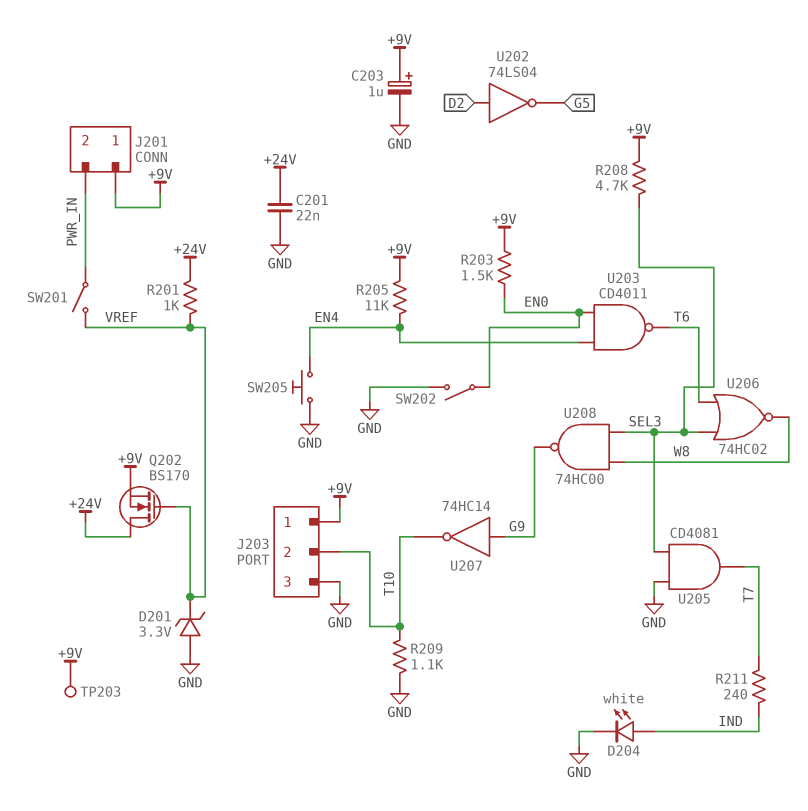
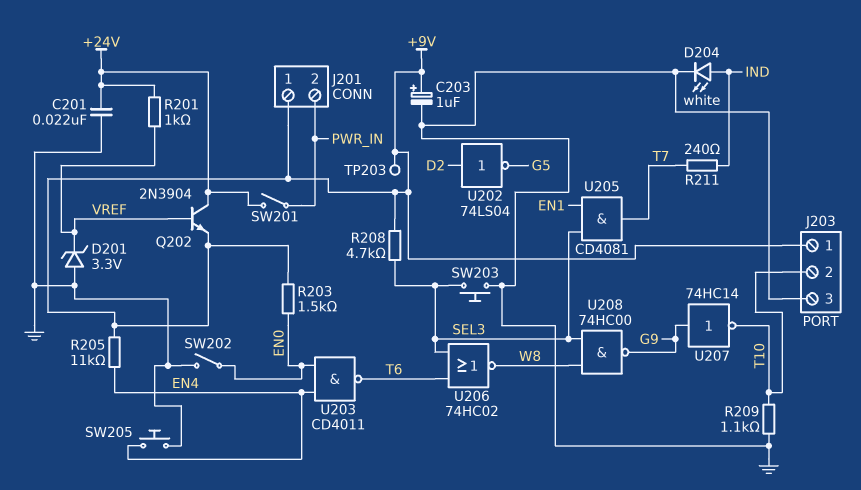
Q202: NMOS BS170 (G VREF, D +24V, S +9V) -> NPN 2N3904 (B VREF, C +24V, E +9V)
SW201: switch (PWR_IN, VREF) -> switch (+24V, PWR_IN)
SW203: none -> button (GND, SEL3)
U205: AND CD4081 (in GND, in SEL3, out T7) -> AND CD4081 (in EN1, in SEL3, out T7)

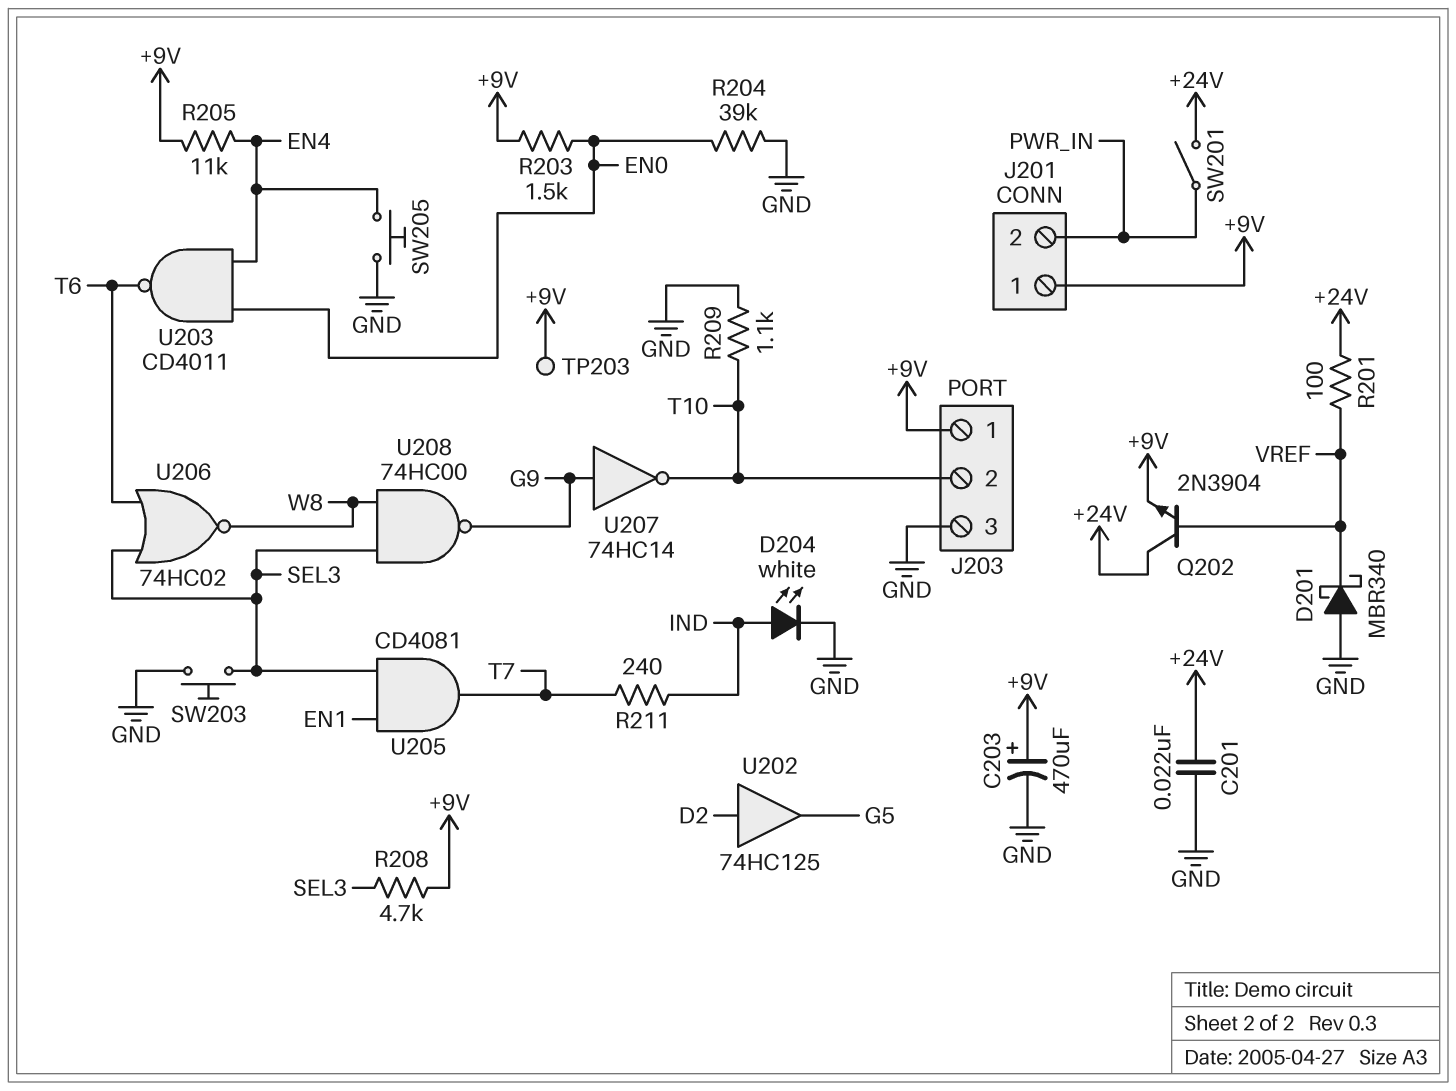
C203: 1uF (plus +9V, minus GND) -> 470uF (plus +9V, minus GND)
D201: zener 3.3V (A GND, K VREF) -> schottky MBR340 (A GND, K VREF)
R201: 1k (+24V, VREF) -> 100 (+24V, VREF)
R204: none -> 39k (EN0, GND)
SW202: switch (EN0, GND) -> none
U202: NOT 74LS04 (in D2, out G5) -> buffer 74HC125 (in D2, out G5)

